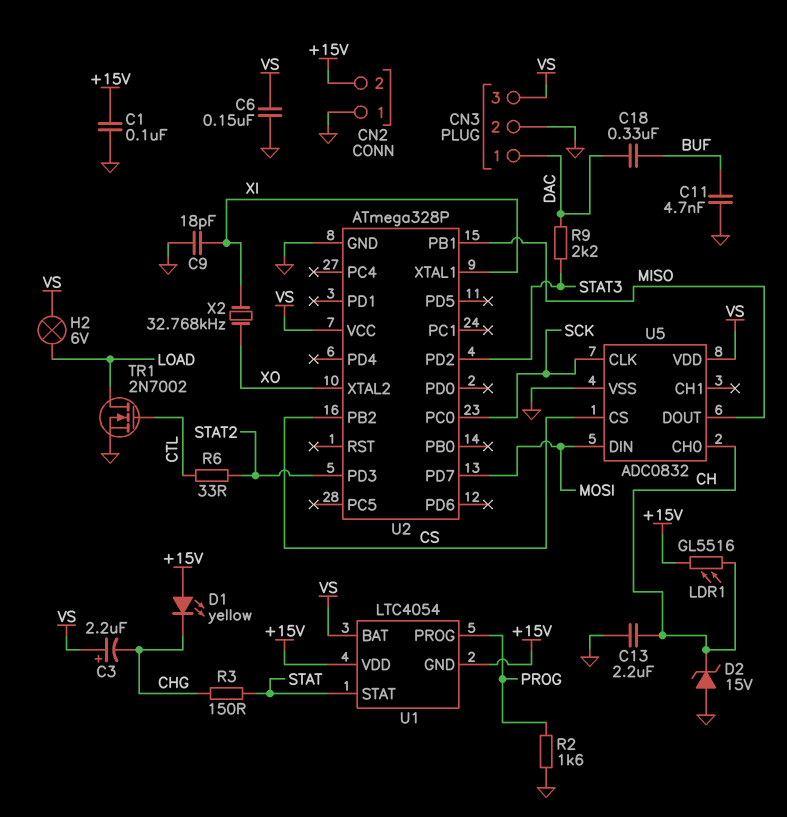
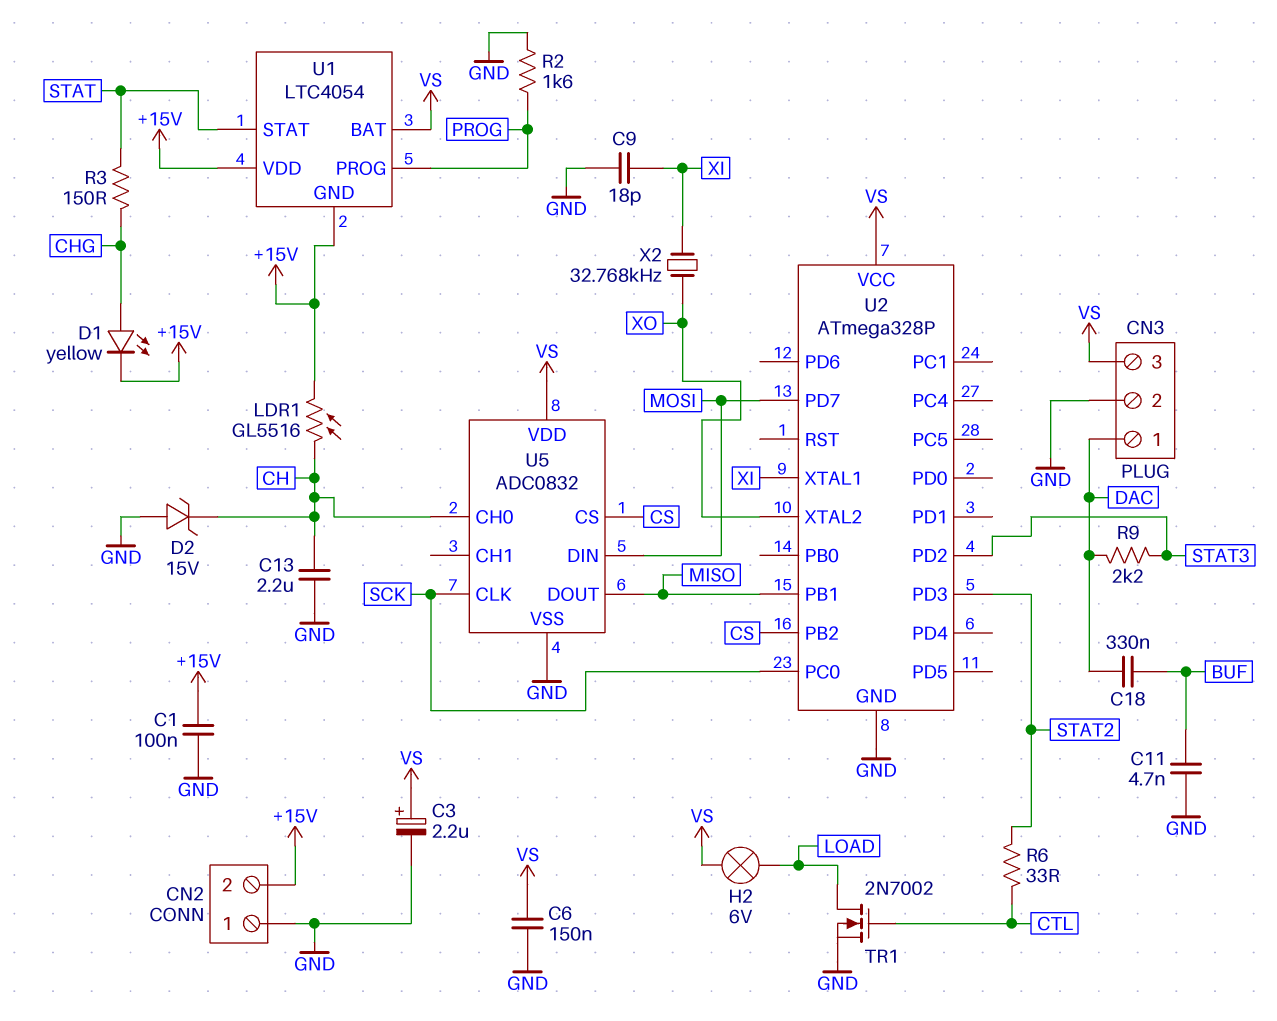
C3: 2.2uF (plus VS, minus CHG) -> 2.2uF (plus VS, minus GND)
D1: LED yellow (A +15V, K CHG) -> LED yellow (A CHG, K +15V)

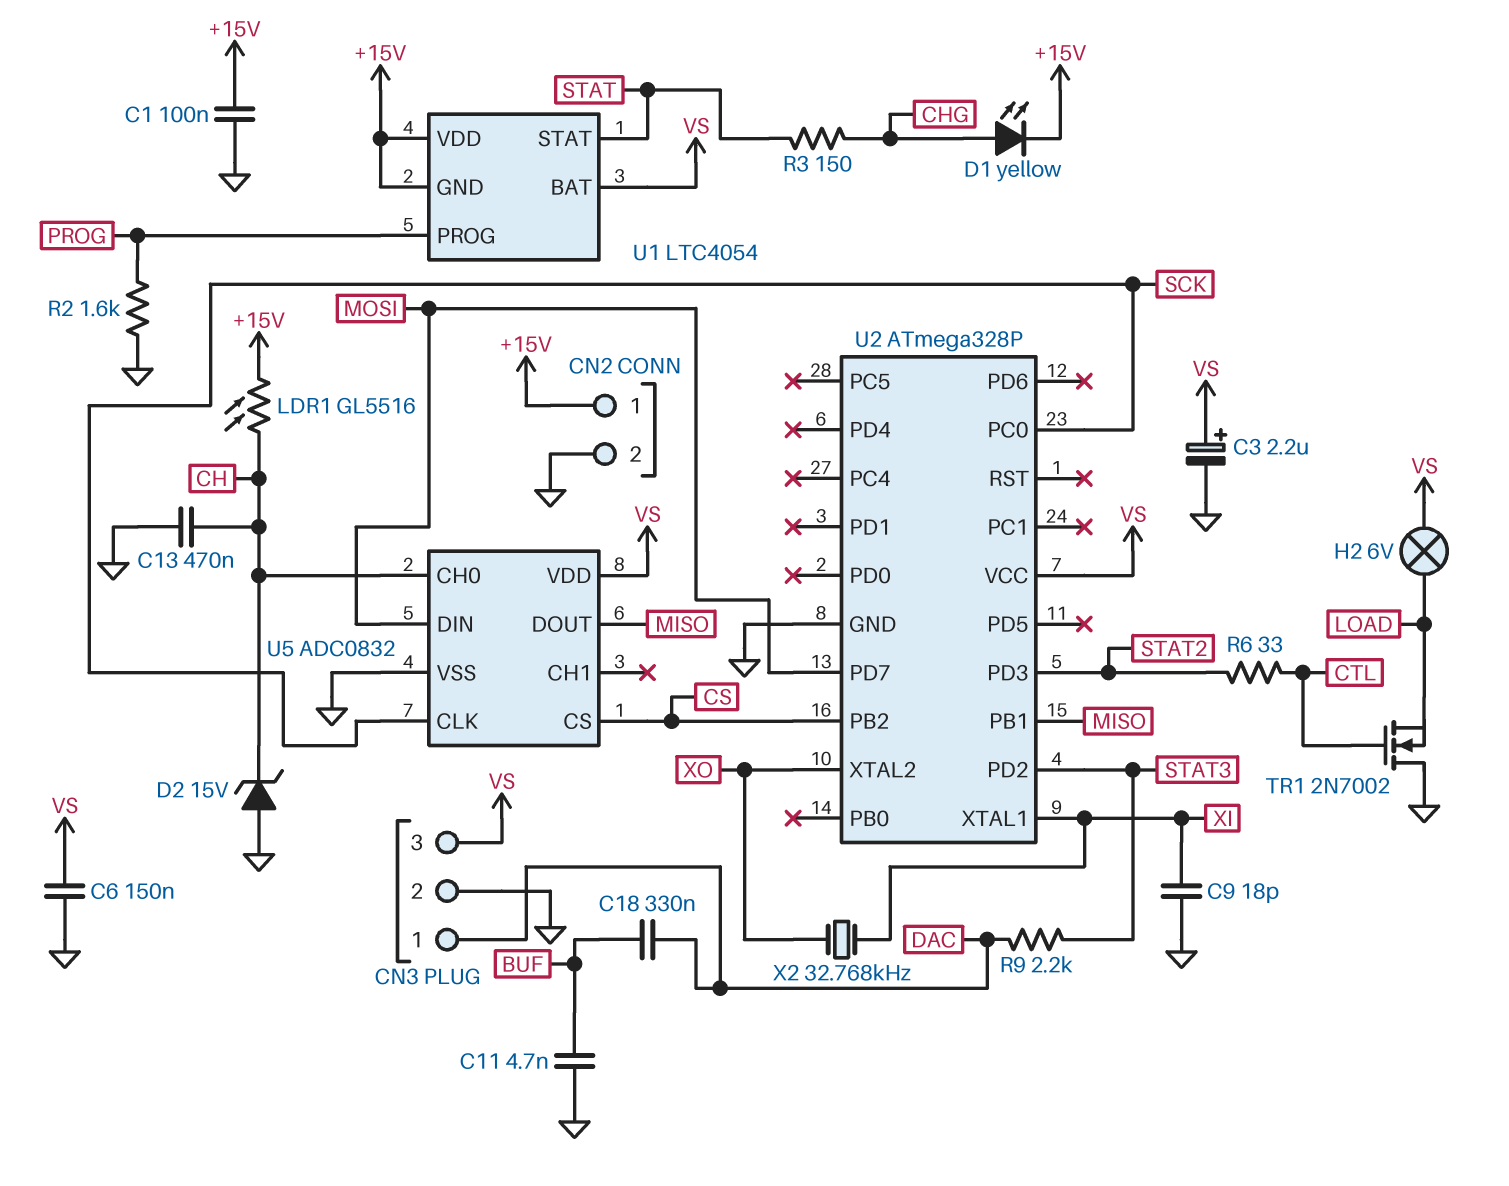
C13: 2.2uF (CH, GND) -> 470nF (CH, GND)
CN2 pin 1: GND -> +15V
CN2 pin 2: +15V -> GND
TR1: NMOS 2N7002 (G CTL, D LOAD, S GND) -> NMOS 2N7002 (G CTL, D GND, S LOAD)

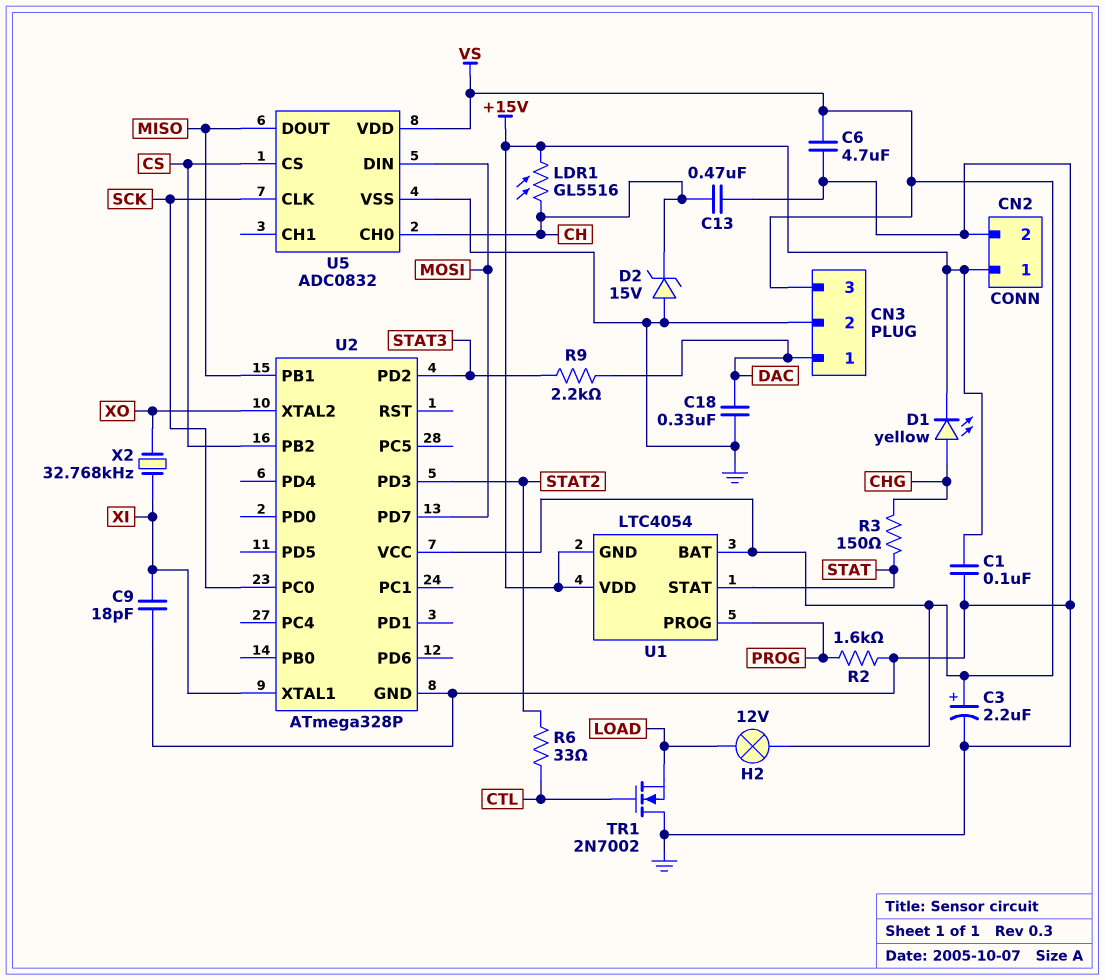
C6: 150nF (GND, VS) -> 4.7uF (GND, VS)
C11: 4.7nF (BUF, GND) -> none
C18: 330nF (BUF, DAC) -> 330nF (DAC, GND)
H2: lamp 6V (LOAD, VS) -> lamp 12V (LOAD, VS)

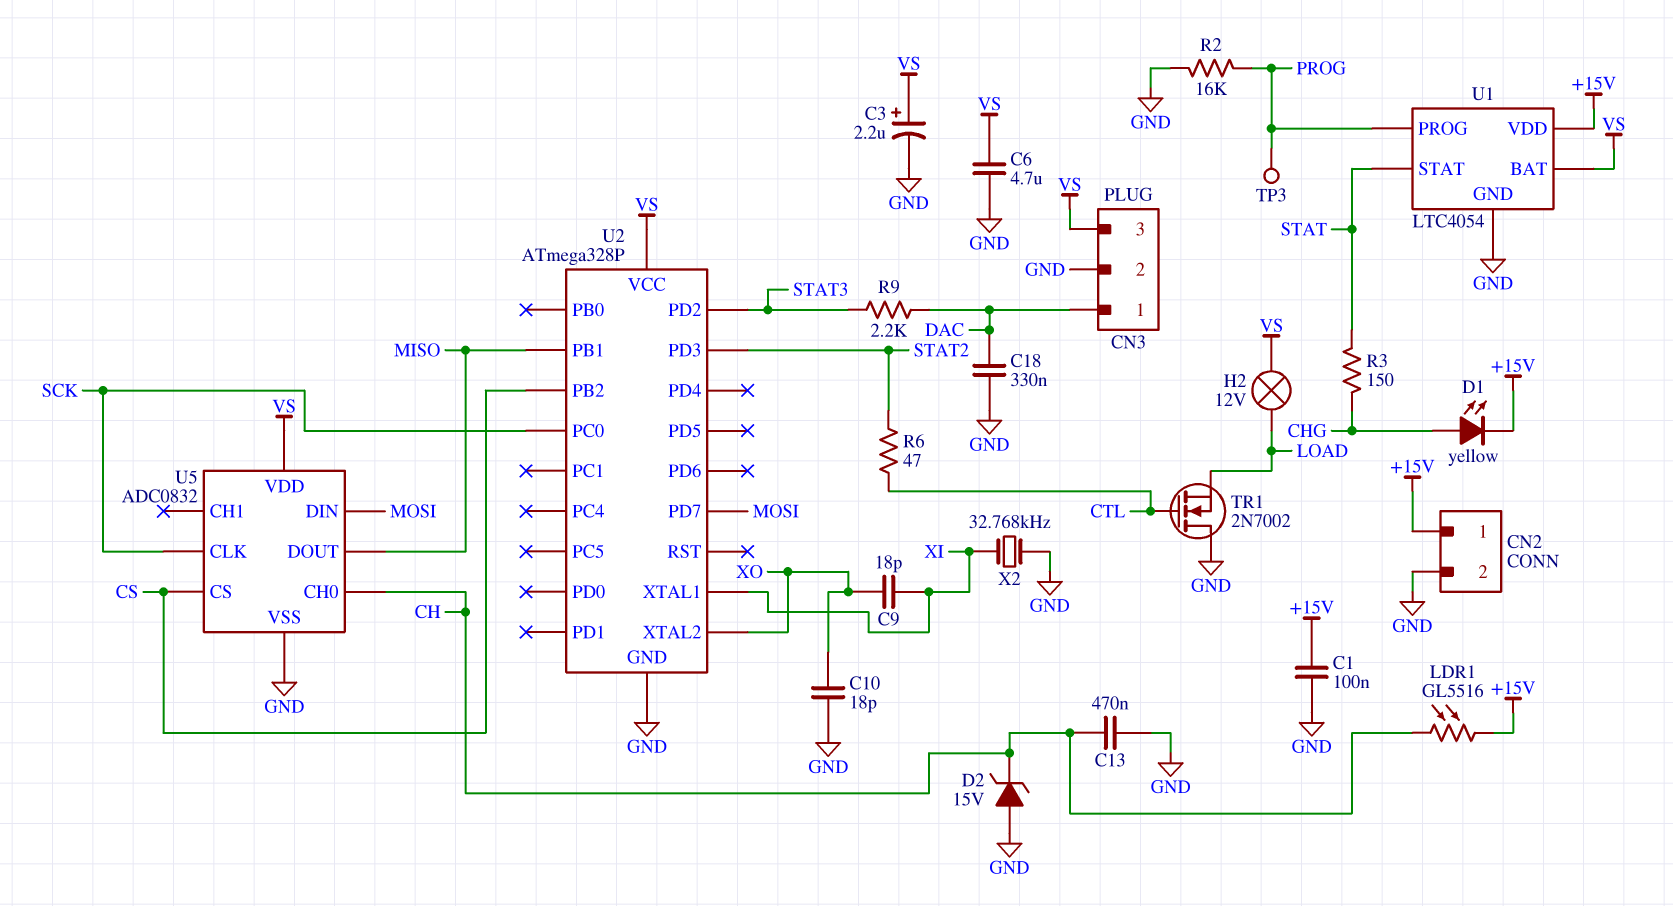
C9: 18pF (GND, XI) -> 18pF (XI, XO)
C10: none -> 18pF (GND, XO)
R2: 1.6k (GND, PROG) -> 16k (GND, PROG)
R6: 33 (CTL, STAT2) -> 47 (CTL, STAT2)
TP3: none -> test point (PROG)
U1 pin GND: +15V -> GND
X2: 32.768kHz (XI, XO) -> 32.768kHz (GND, XI)

